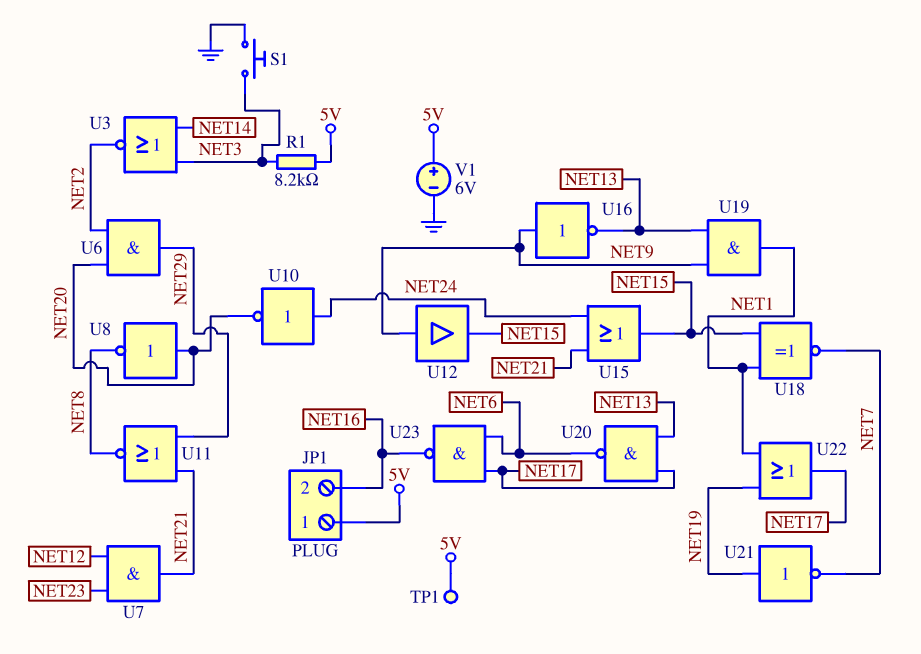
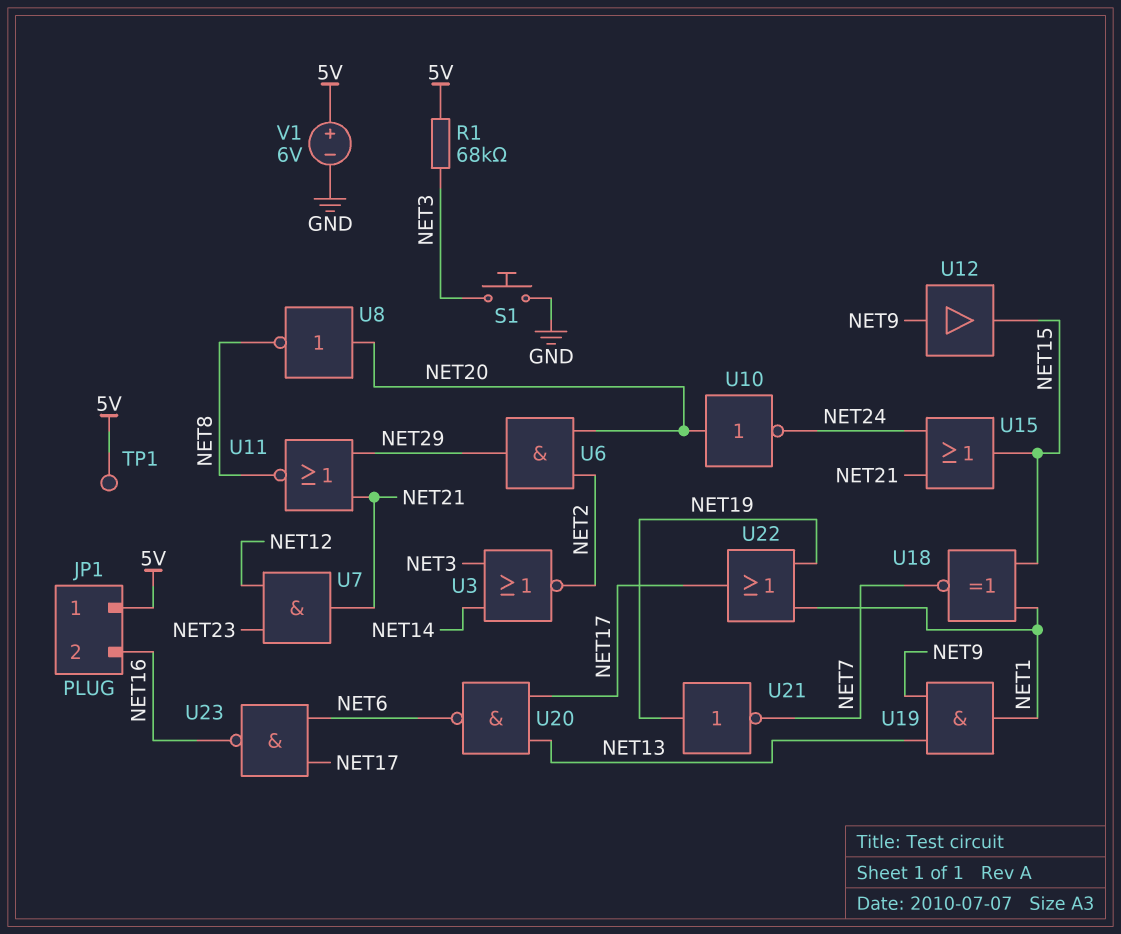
R1: 8.2k (5V, NET3) -> 68k (5V, NET3)
U10: NOT (in NET24, out NET20) -> NOT (in NET20, out NET24)
U16: NOT (in NET9, out NET13) -> none

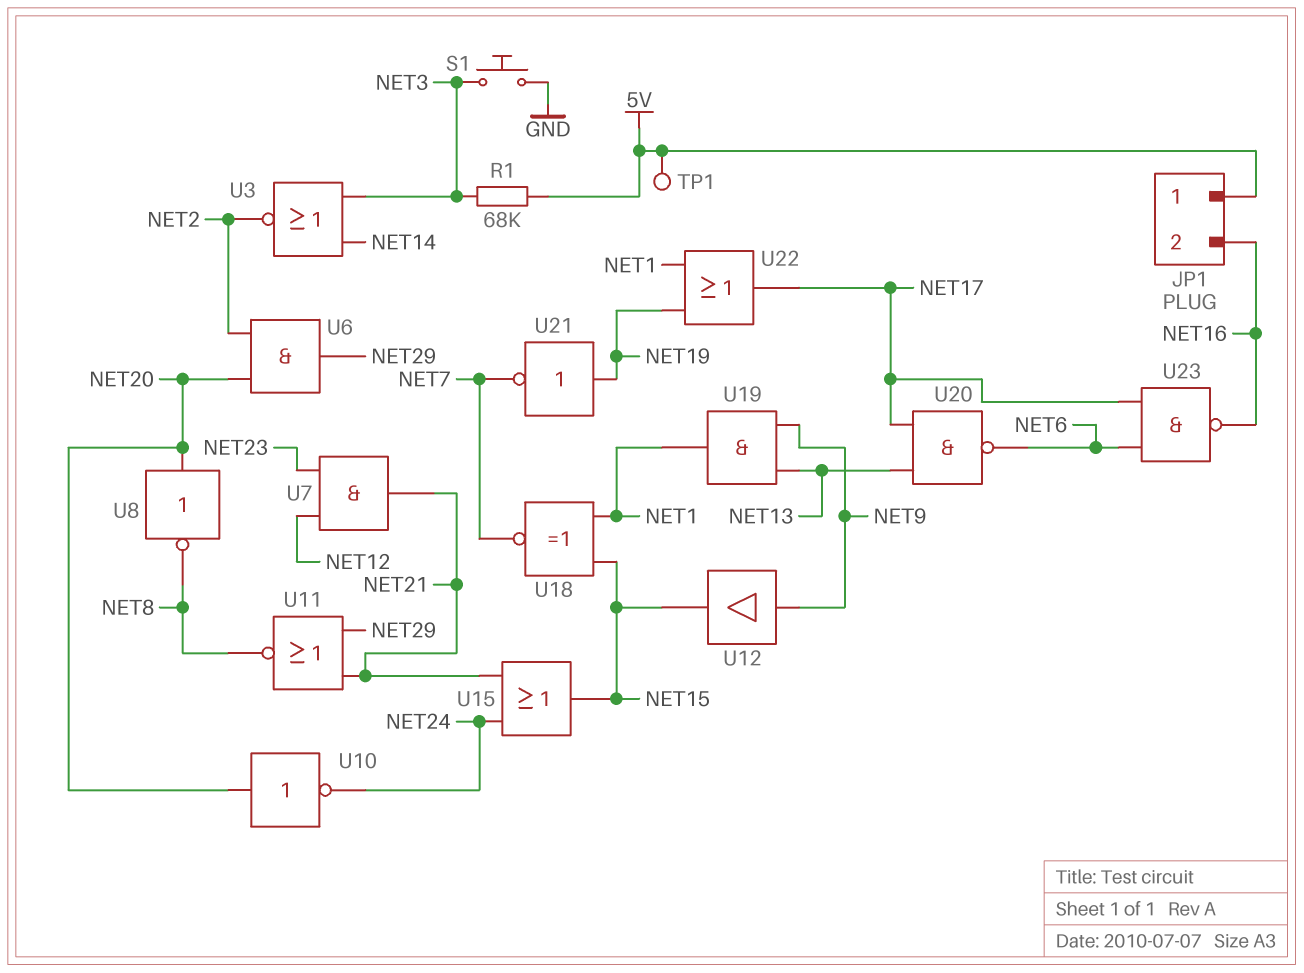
V1: 6V (plus 5V, minus GND) -> none

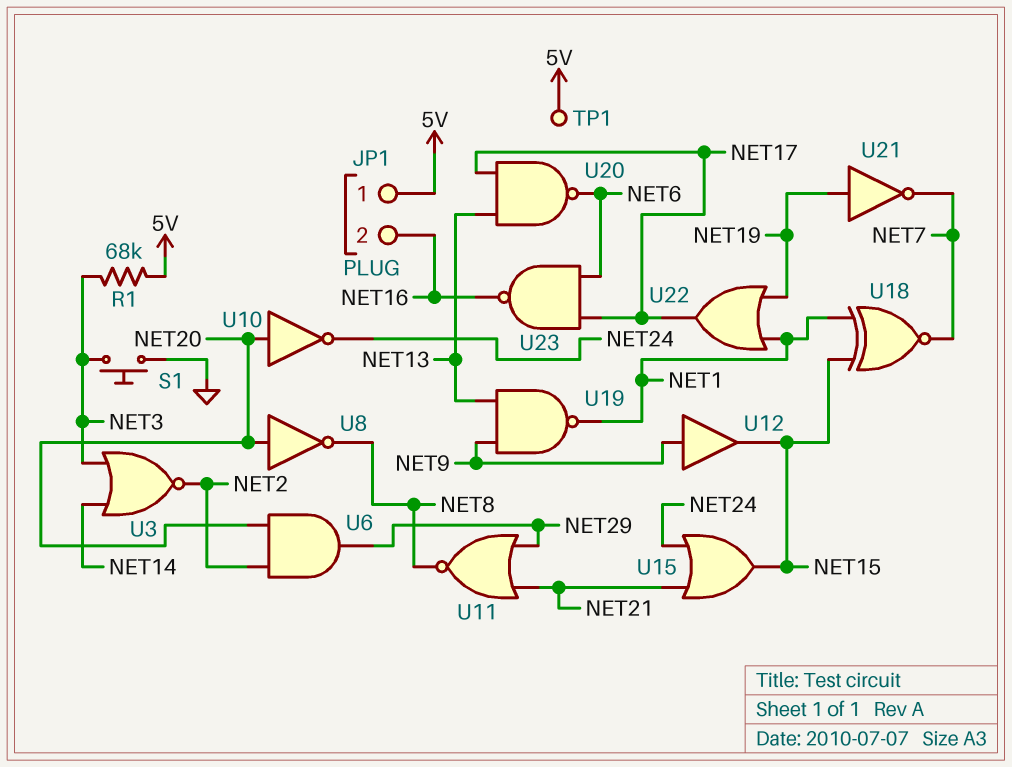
U7: AND (in NET12, in NET23, out NET21) -> none
U19: AND (in NET9, in NET13, out NET1) -> NAND (in NET9, in NET13, out NET1)

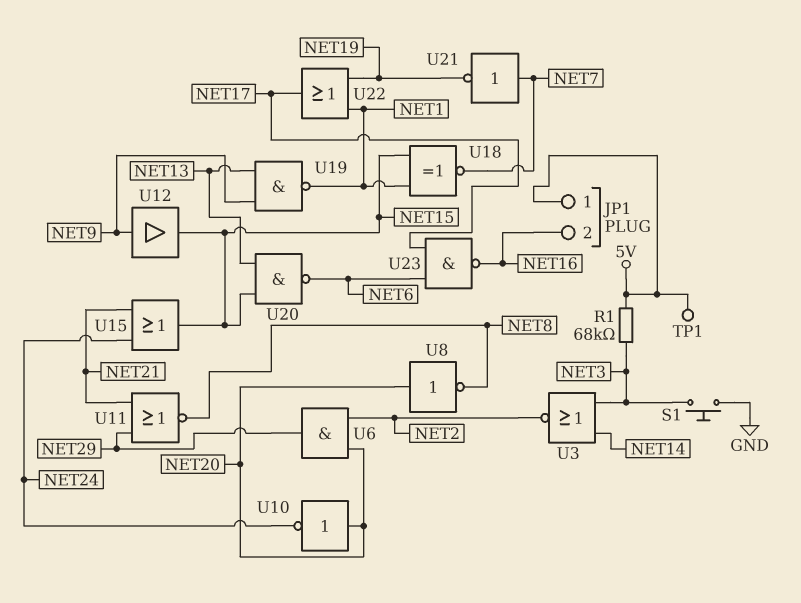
U20: NAND (in NET13, in NET17, out NET6) -> NAND (in NET13, in NET15, out NET6)
U21: NOT (in NET19, out NET7) -> NOT (in NET7, out NET19)

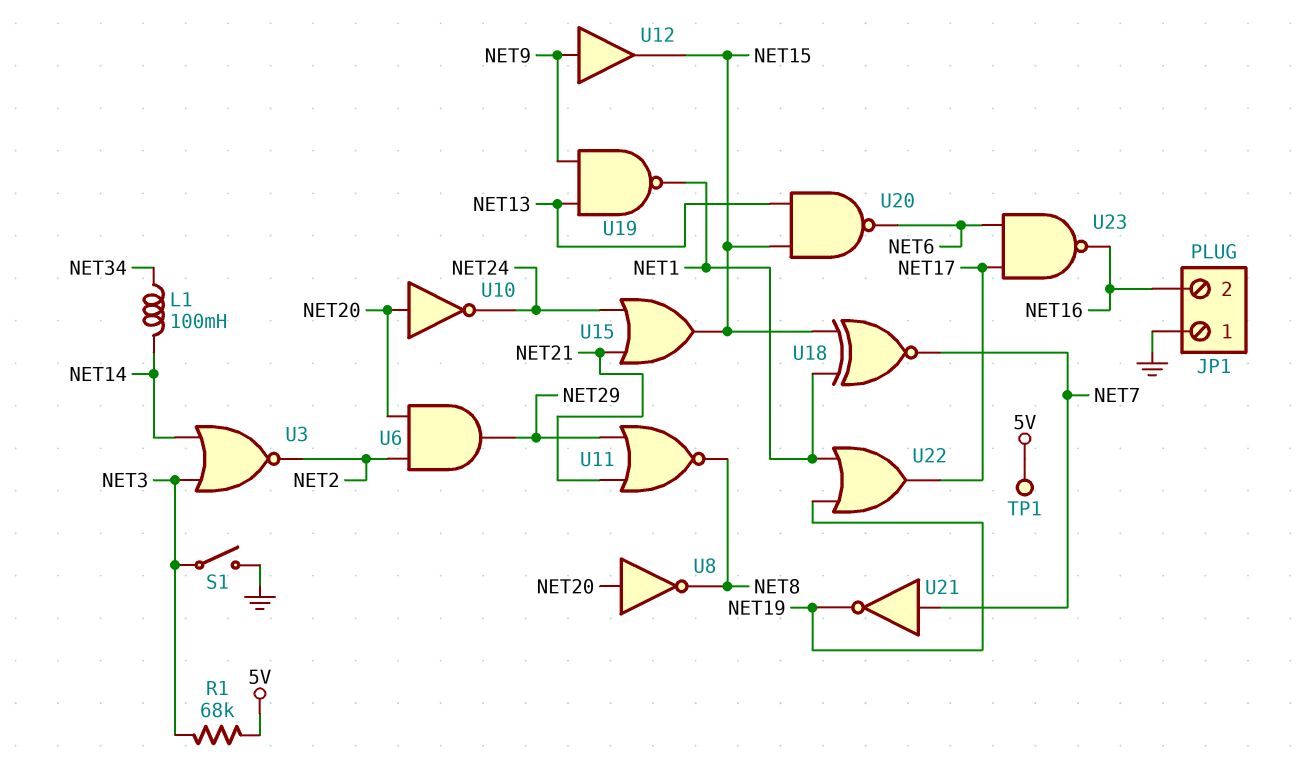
JP1 pin 1: 5V -> GND
L1: none -> 100mH (NET14, NET34)
S1: button (GND, NET3) -> switch (GND, NET3)

